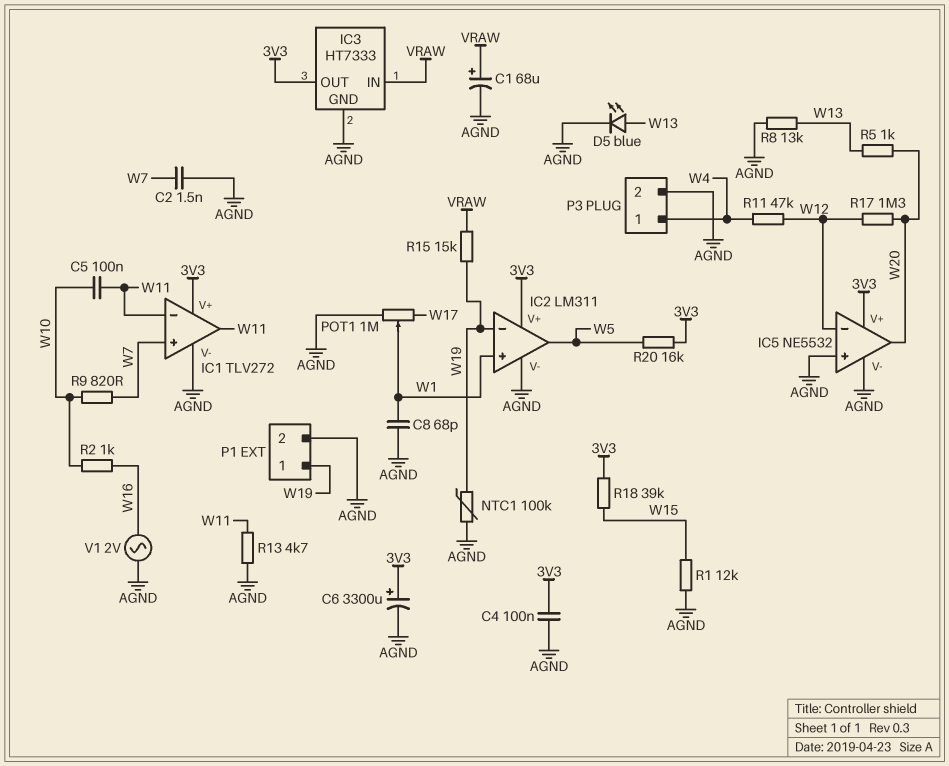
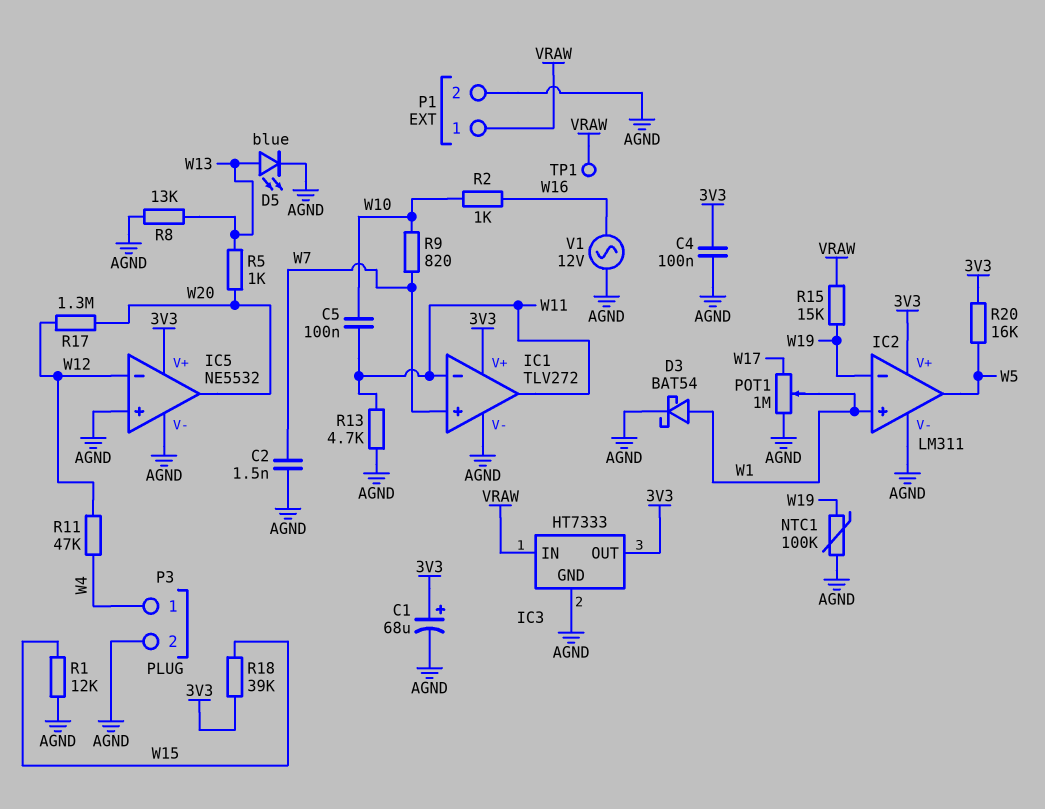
C1: 68uF (plus VRAW, minus AGND) -> 68uF (plus 3V3, minus AGND)
C6: 3300uF (plus 3V3, minus AGND) -> none
C8: 68pF (AGND, W1) -> none
D3: none -> schottky BAT54 (A W1, K AGND)
P1 pin 1: W19 -> VRAW
TP1: none -> test point (VRAW)
V1: AC 2V (AGND, W16) -> AC 12V (AGND, W16)

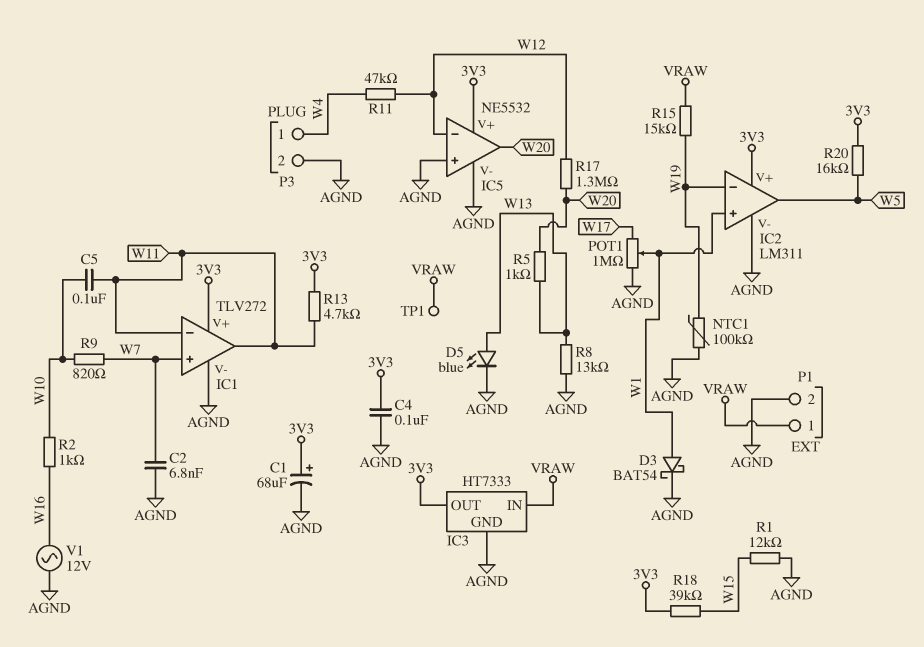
C2: 1.5nF (AGND, W7) -> 6.8nF (AGND, W7)
R13: 4.7k (AGND, W11) -> 4.7k (3V3, W11)

